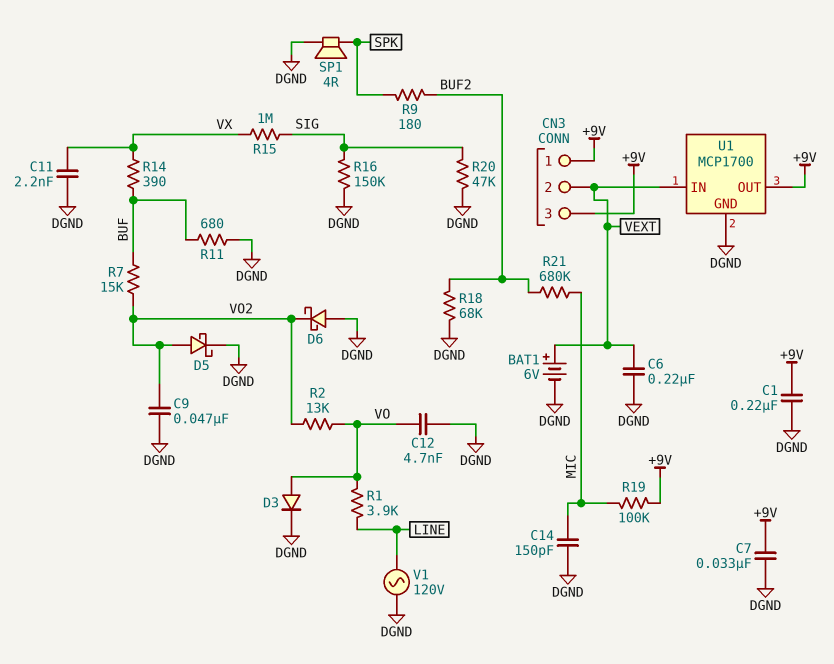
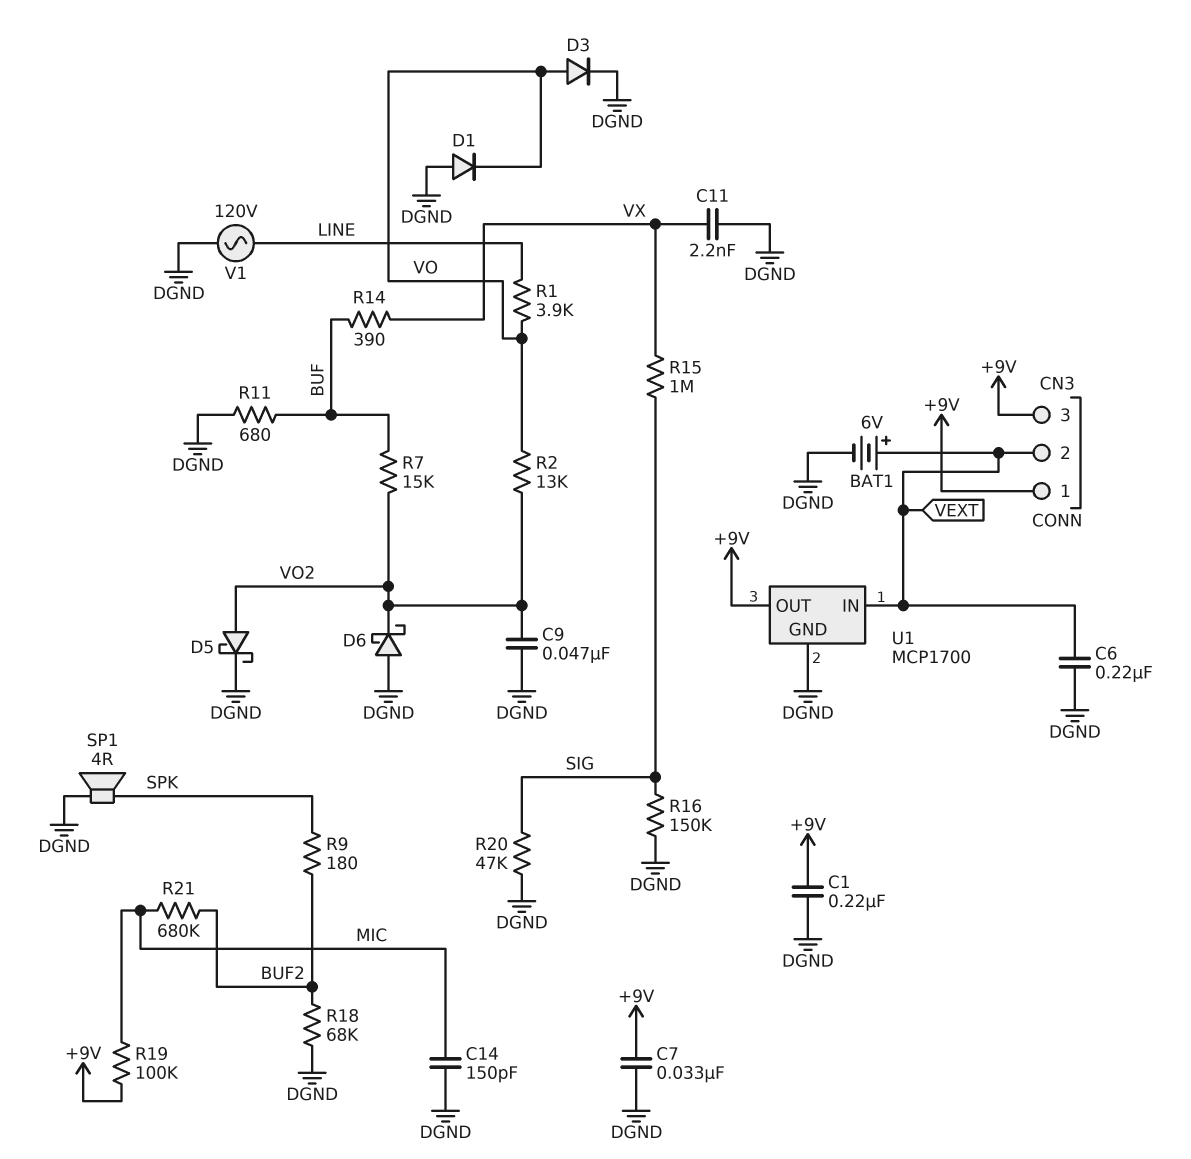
C12: 4.7nF (DGND, VO) -> none
D1: none -> diode (A DGND, K VO)

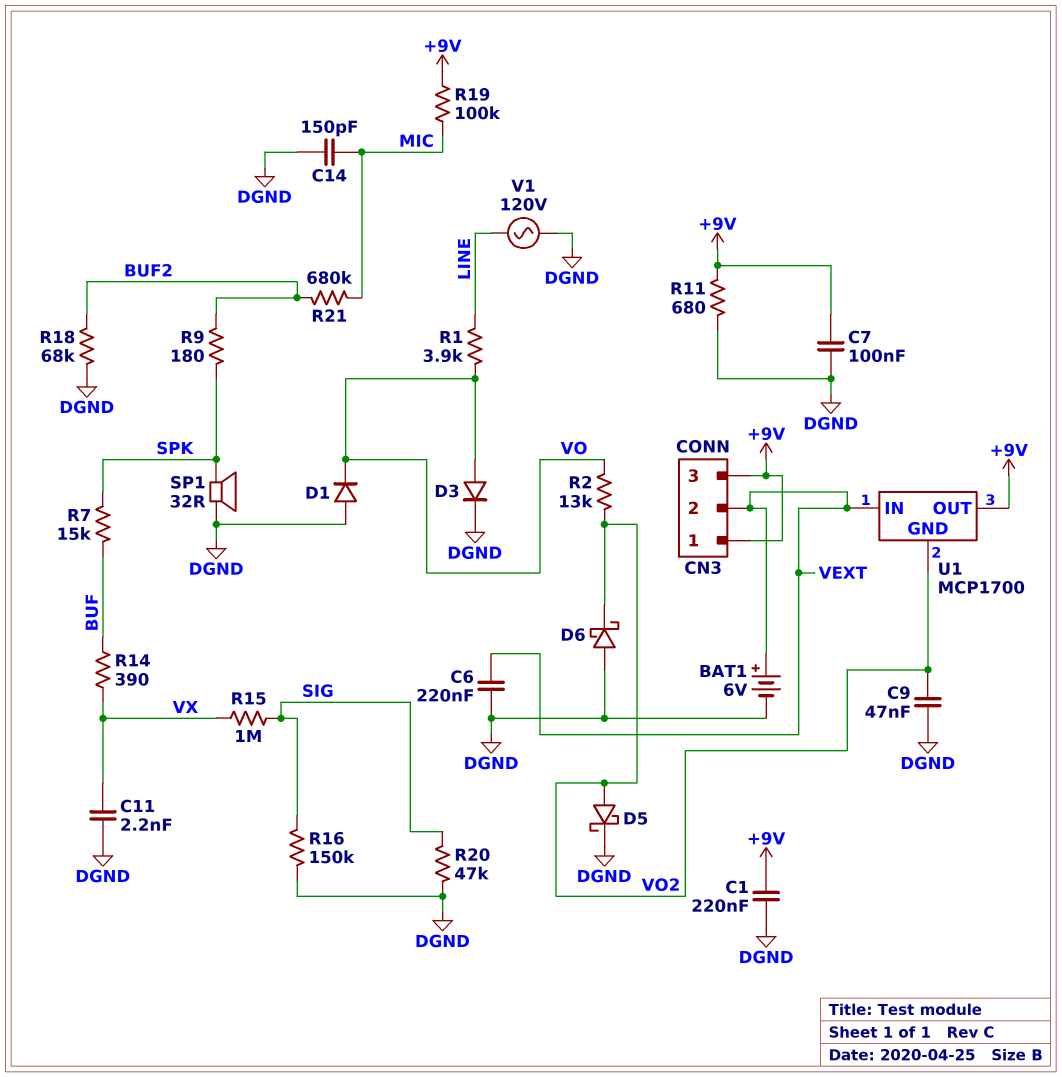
C7: 33nF (+9V, DGND) -> 100nF (+9V, DGND)
R7: 15k (BUF, VO2) -> 15k (BUF, SPK)
R11: 680 (BUF, DGND) -> 680 (+9V, DGND)
SP1: speaker 4R (DGND, SPK) -> speaker 32R (DGND, SPK)
U1 pin GND: DGND -> VO2

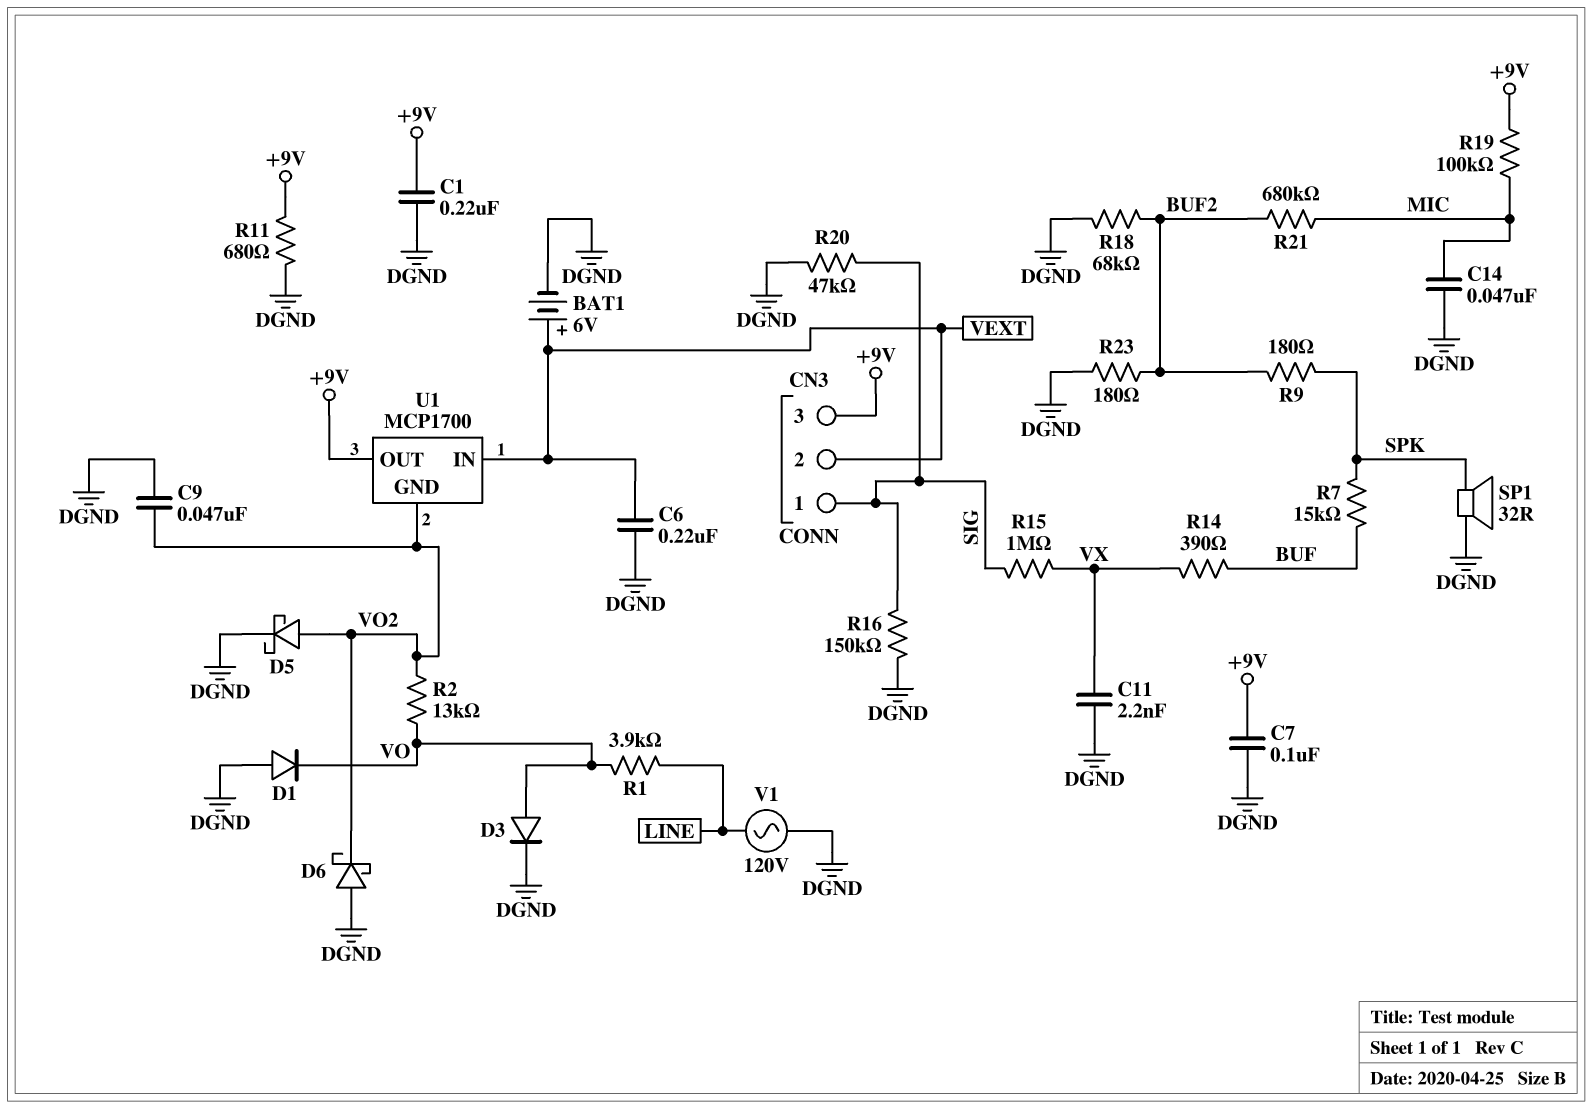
C14: 150pF (DGND, MIC) -> 47nF (DGND, MIC)
CN3 pin 1: +9V -> SIG
R23: none -> 180 (BUF2, DGND)

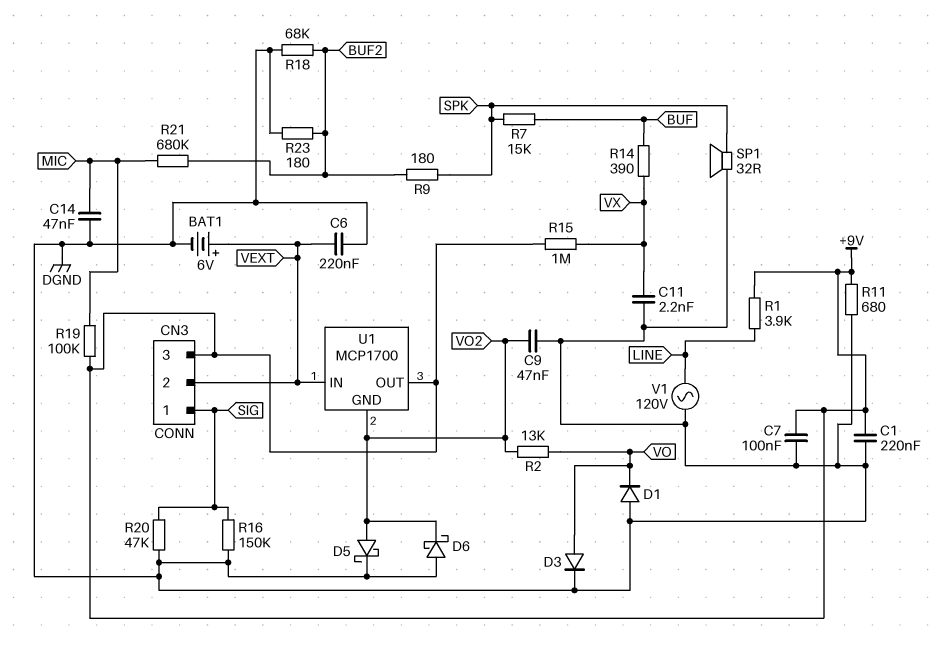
R1: 3.9k (LINE, VO) -> 3.9k (+9V, LINE)
R15: 1M (SIG, VX) -> 1M (+9V, VX)

